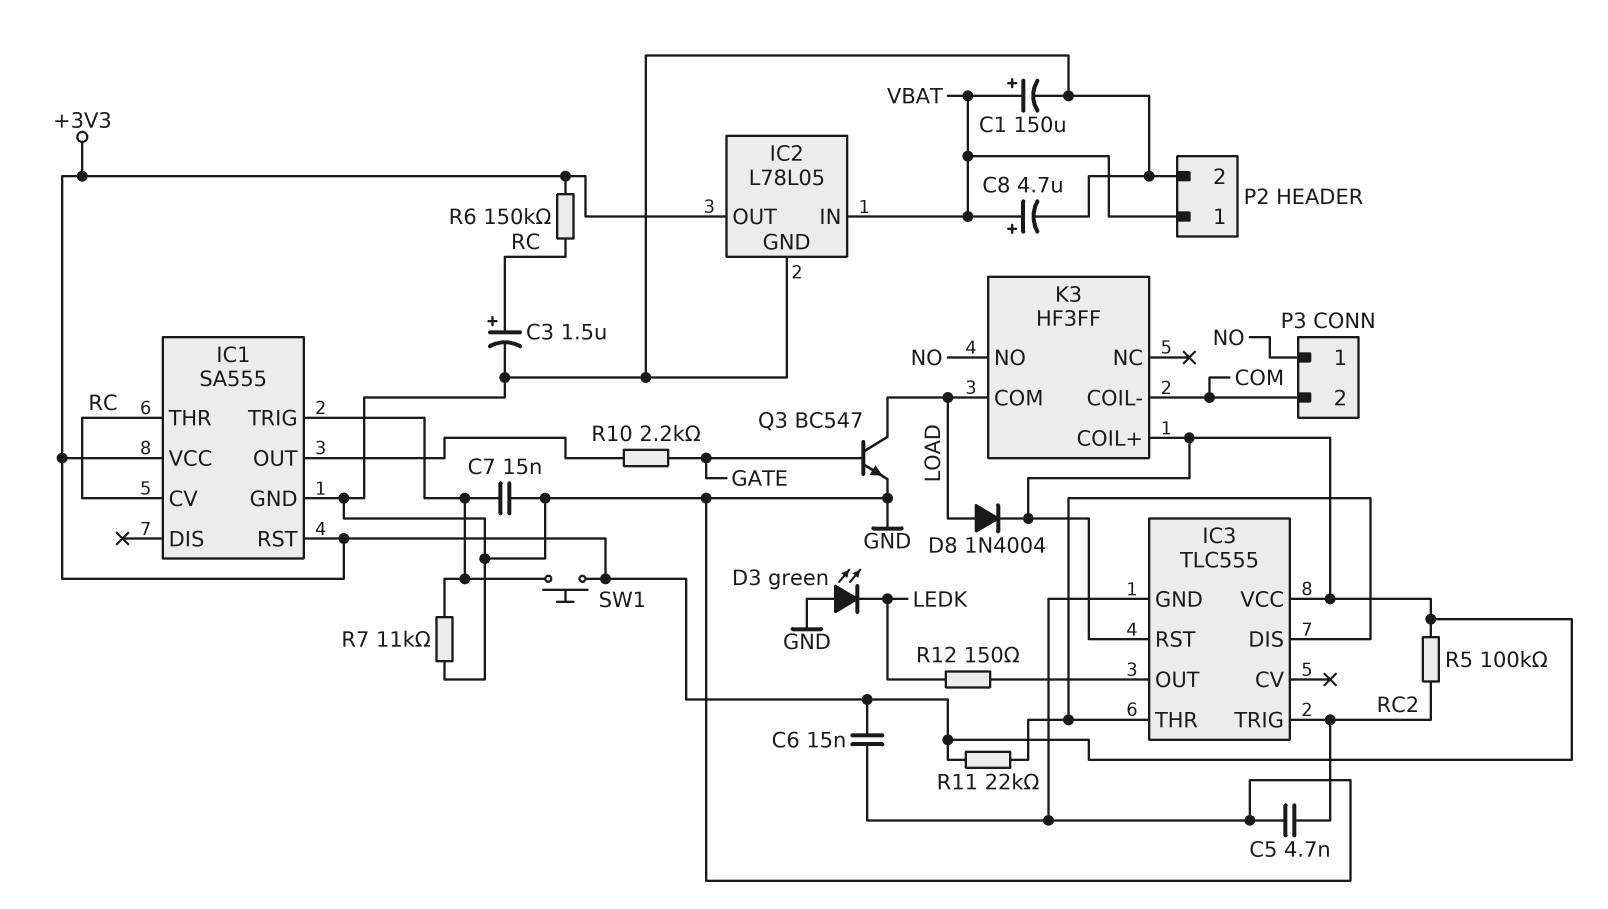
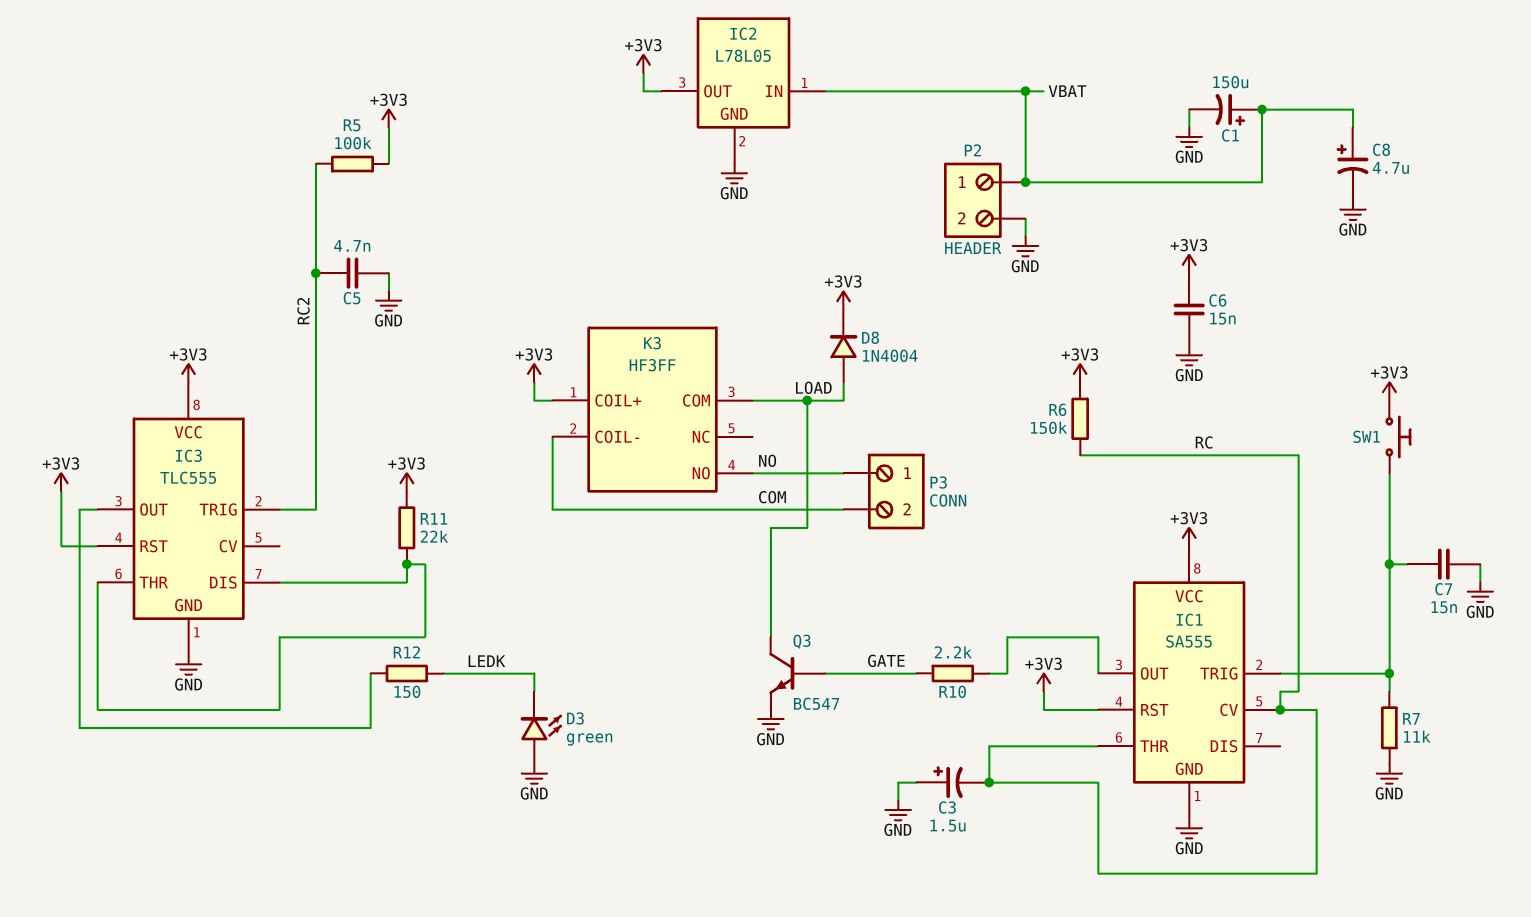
C3: 1.5uF (plus RC, minus GND) -> 1.5uF (plus GND, minus RC)

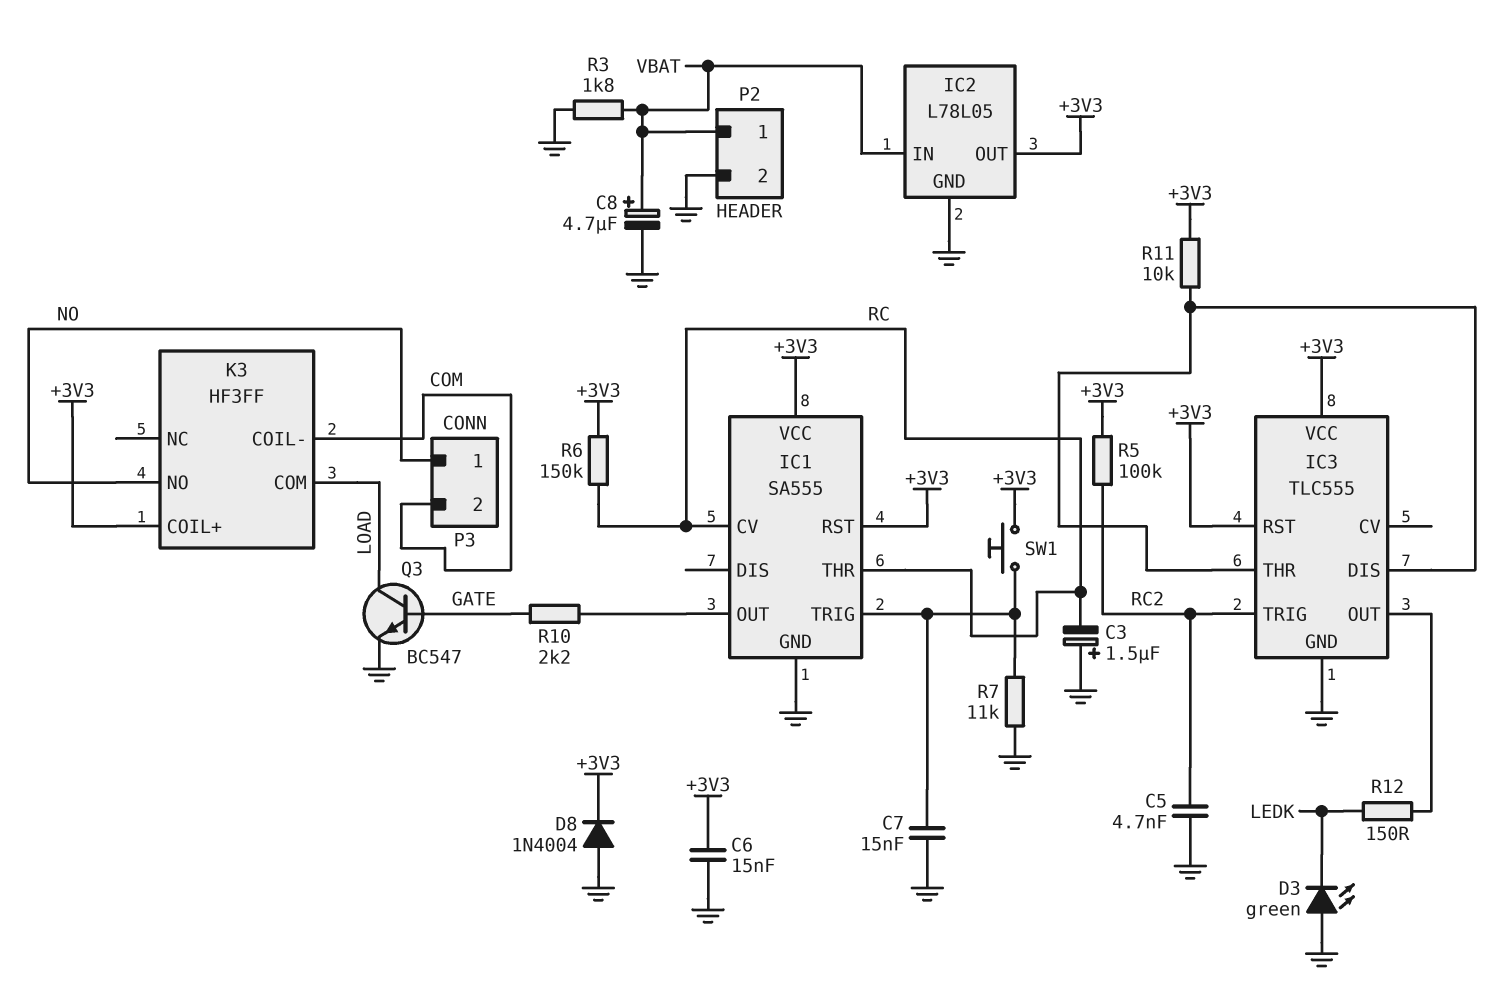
C1: 150uF (plus VBAT, minus GND) -> none
D8: diode 1N4004 (A LOAD, K +3V3) -> diode 1N4004 (A GND, K +3V3)
R3: none -> 1.8k (GND, VBAT)
R11: 22k (+3V3, IC3/DIS) -> 10k (+3V3, IC3/DIS)

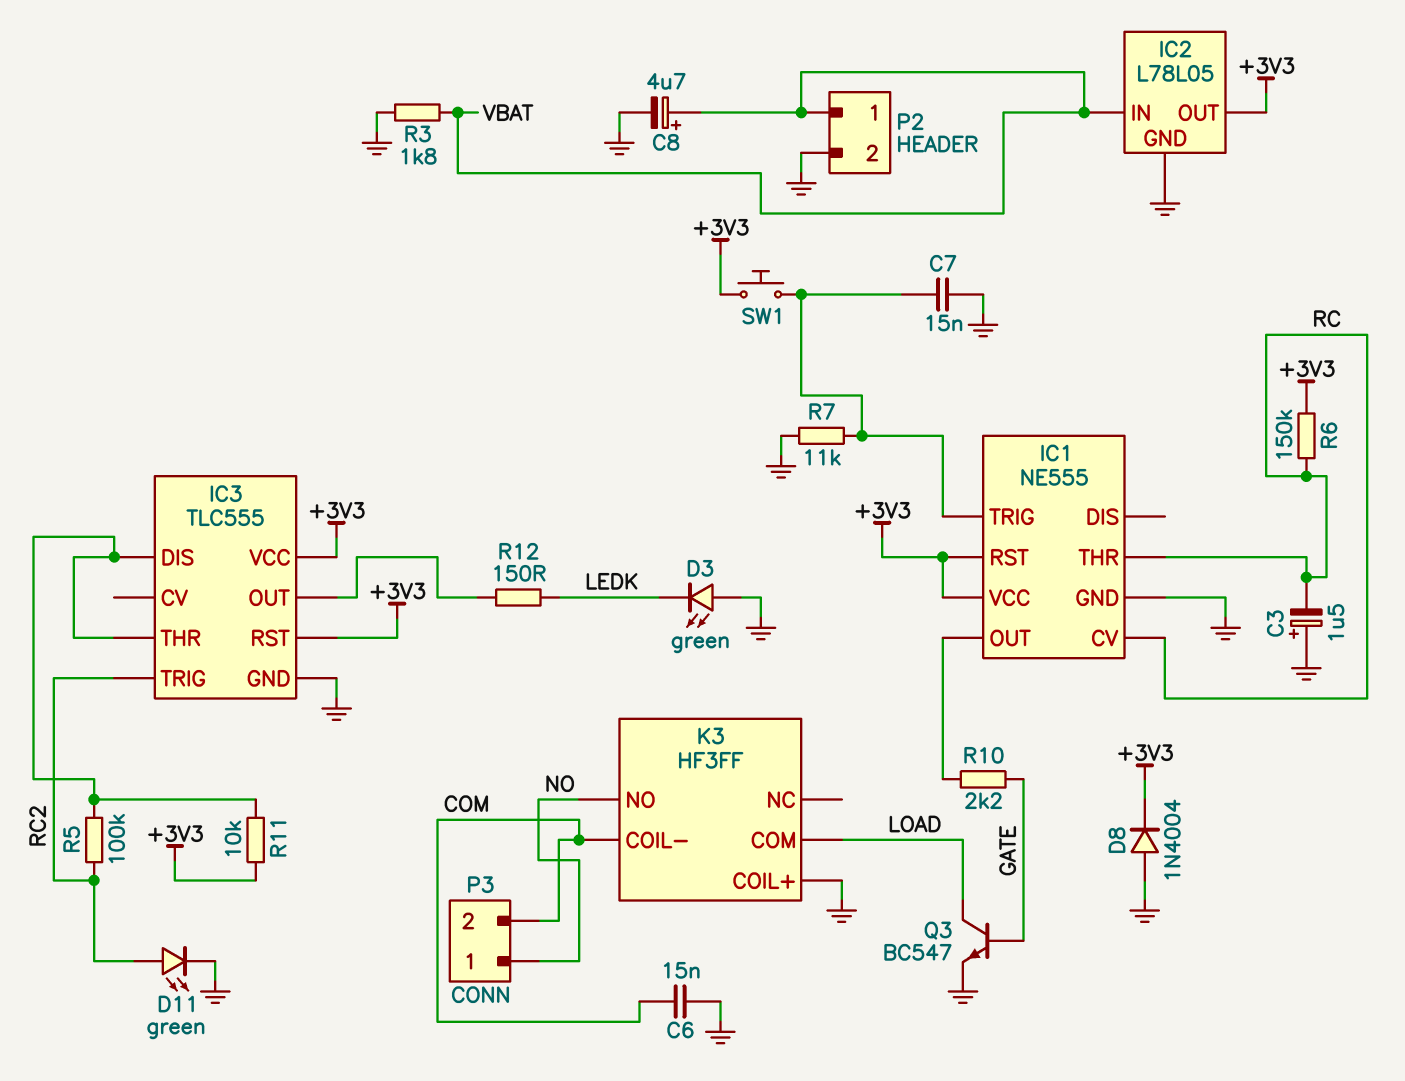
C5: 4.7nF (GND, RC2) -> none
C6: 15nF (+3V3, GND) -> 15nF (COM, GND)
D11: none -> LED green (A RC2, K GND)
IC1: SA555 -> NE555
K3 pin COIL+: +3V3 -> GND
R5: 100k (+3V3, RC2) -> 100k (IC3/DIS, RC2)

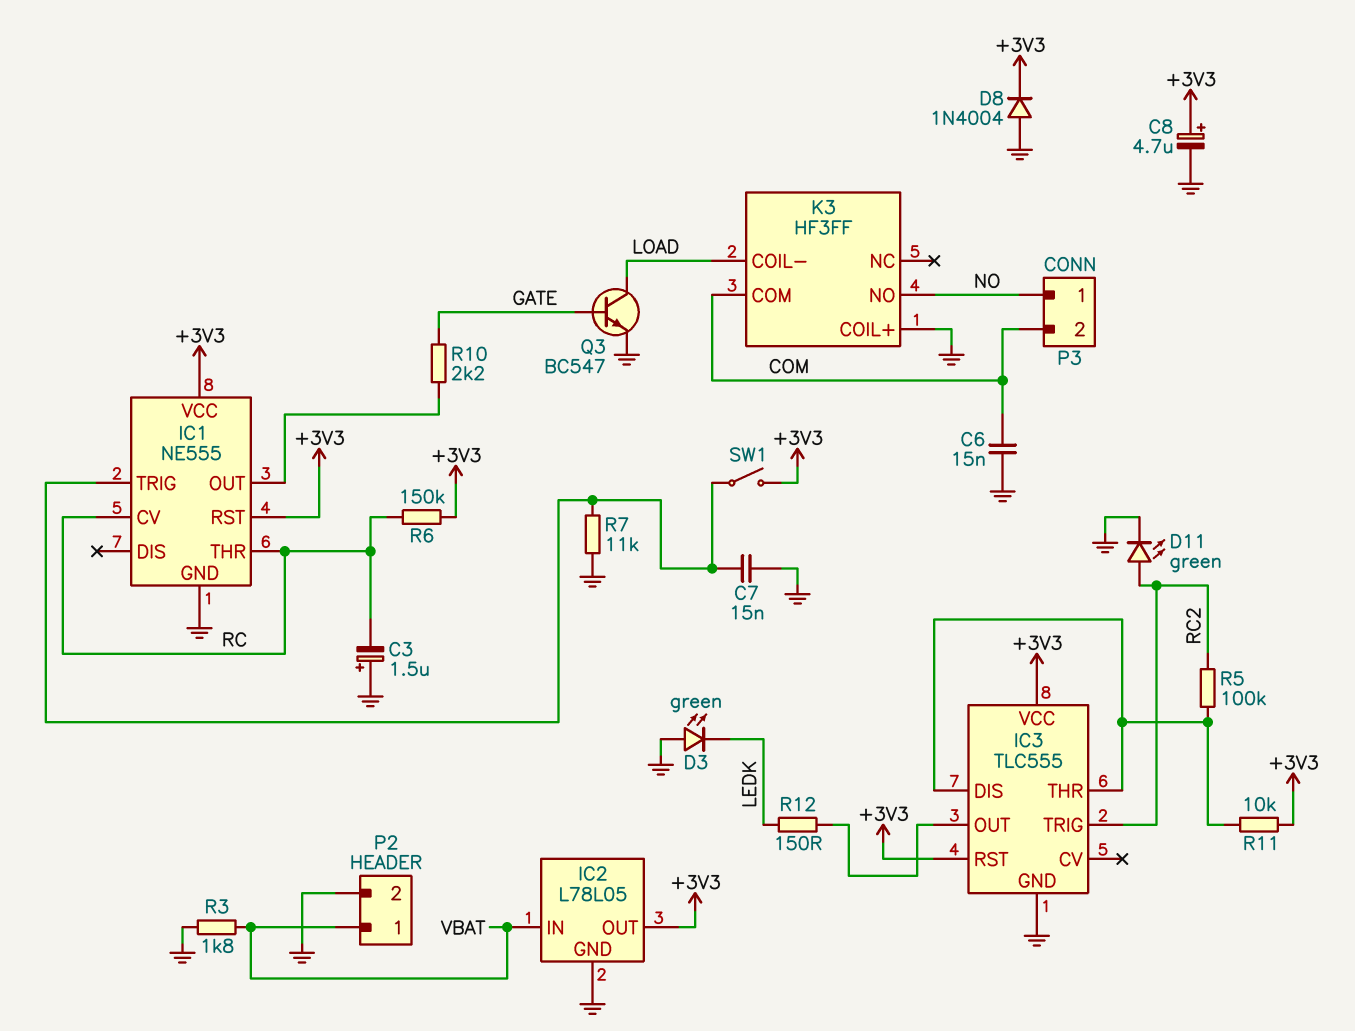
C8: 4.7uF (plus VBAT, minus GND) -> 4.7uF (plus +3V3, minus GND)
K3 pin COIL-: COM -> LOAD
K3 pin COM: LOAD -> COM
SW1: button (+3V3, IC1/TRIG) -> switch (+3V3, IC1/TRIG)

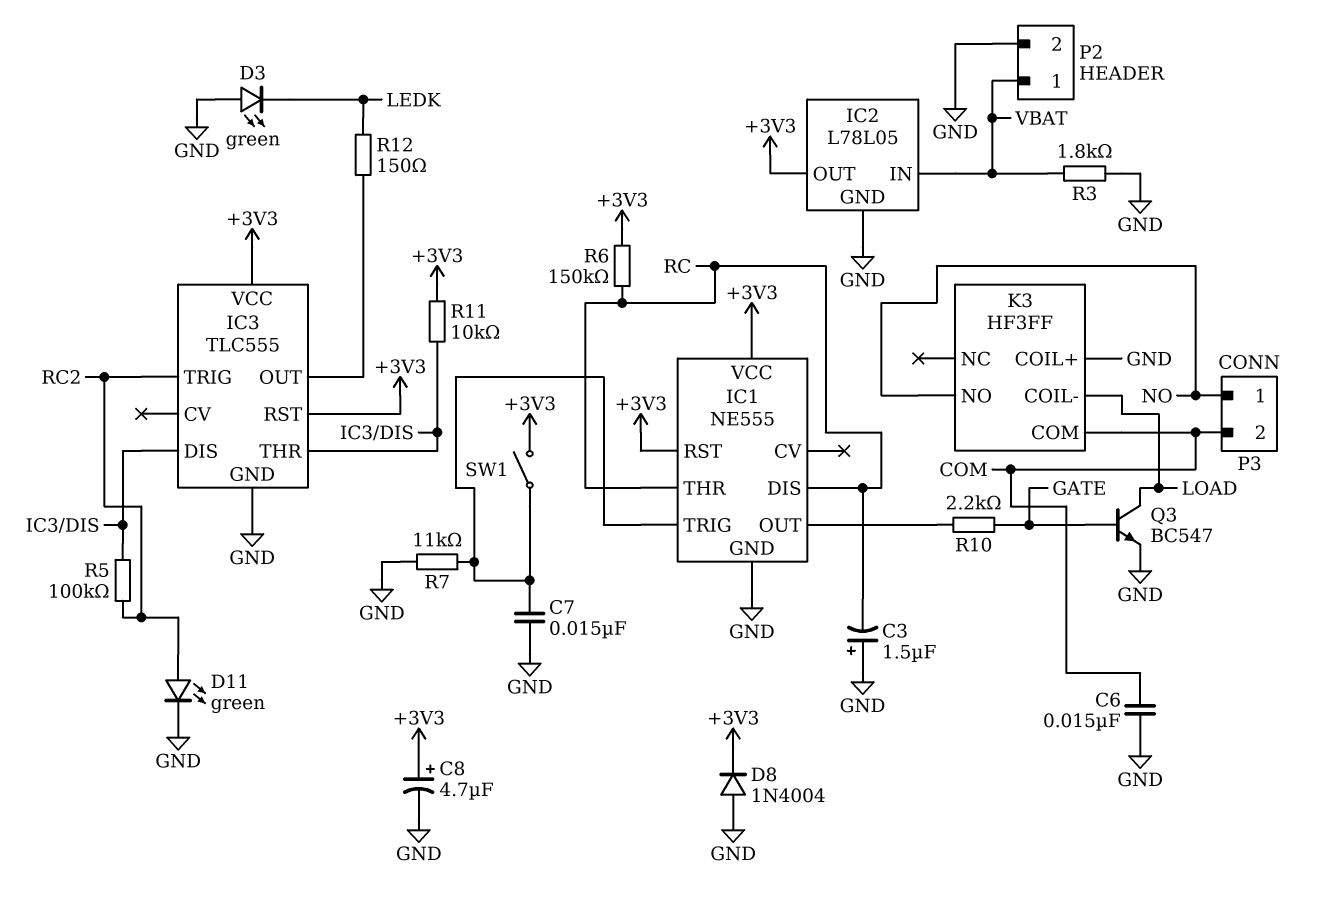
IC1 pin CV: RC -> none
IC1 pin DIS: none -> RC

